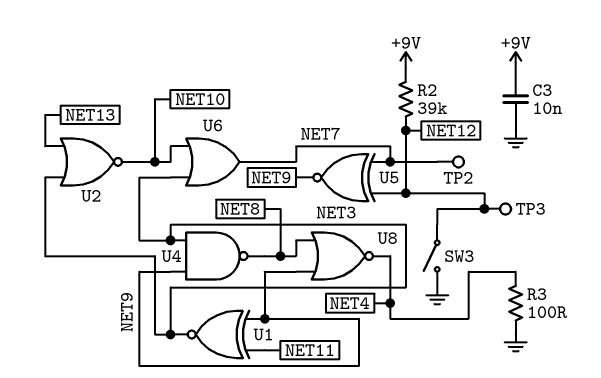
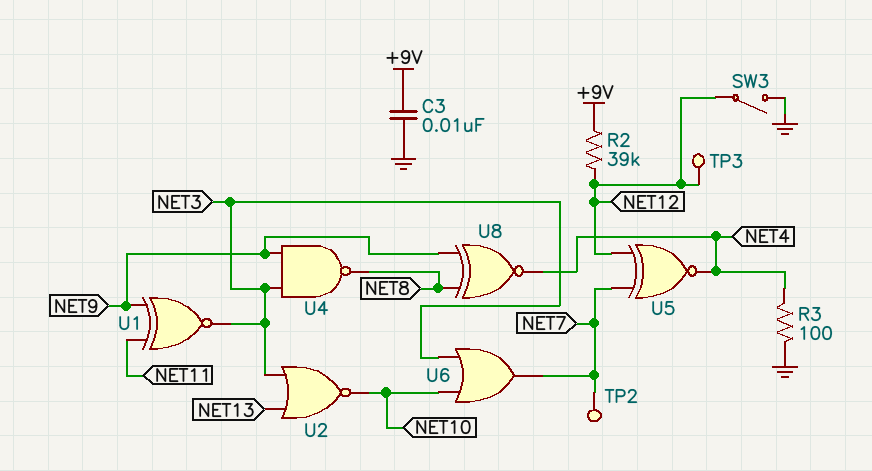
U5: XNOR (in NET7, in NET12, out NET9) -> XNOR (in NET7, in NET12, out NET4)
U8: NOR (in NET8, in NET9, out NET4) -> XNOR (in NET8, in NET9, out NET4)

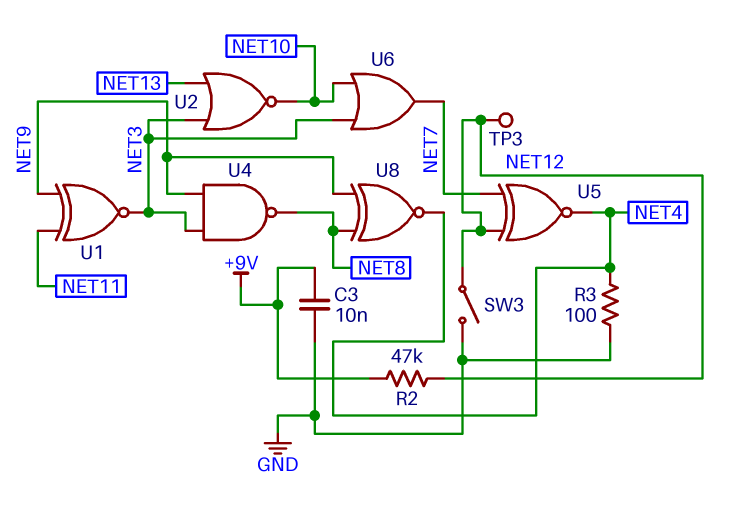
R2: 39k (+9V, NET12) -> 47k (+9V, NET12)
TP2: test point (NET7) -> none

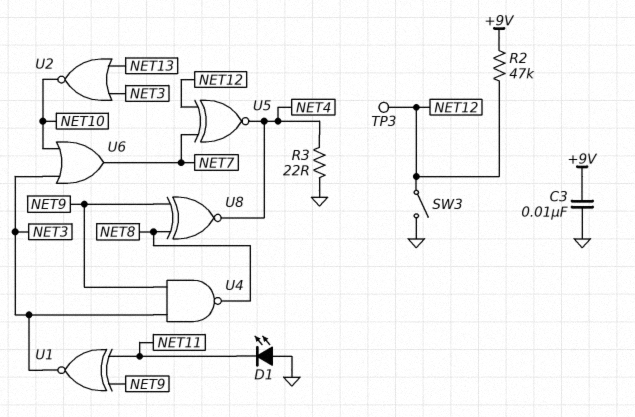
D1: none -> LED (A GND, K NET11)
R3: 100 (GND, NET4) -> 22 (GND, NET4)

